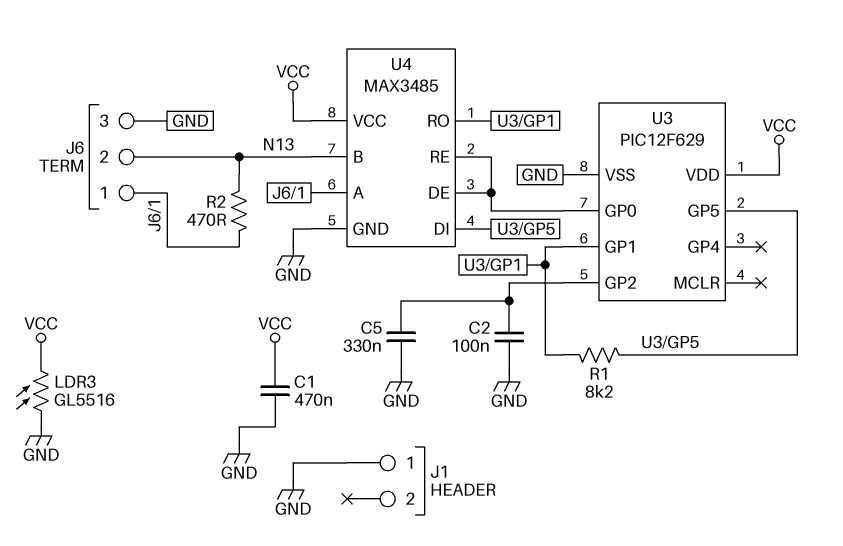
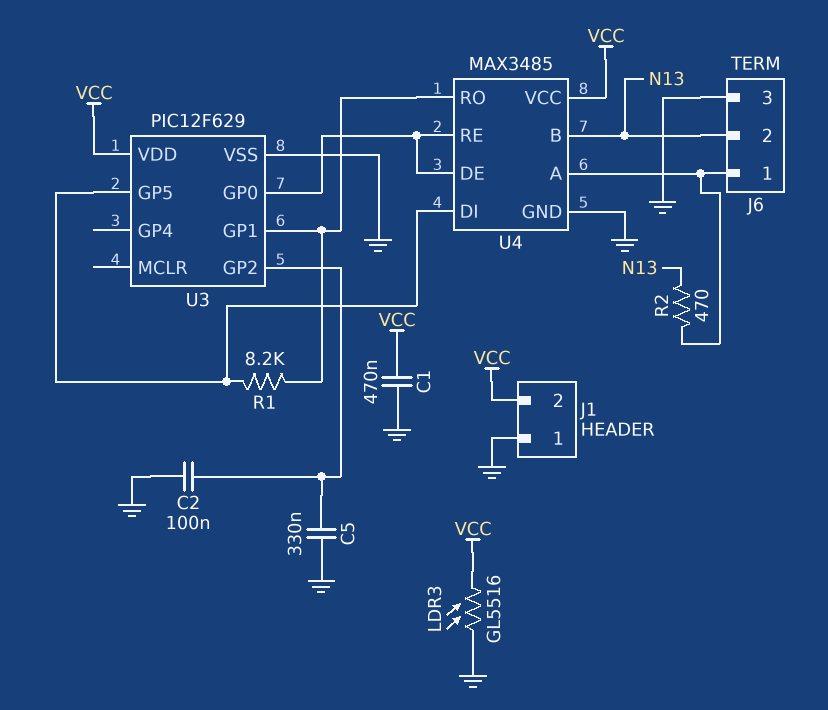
J1 pin 2: none -> VCC

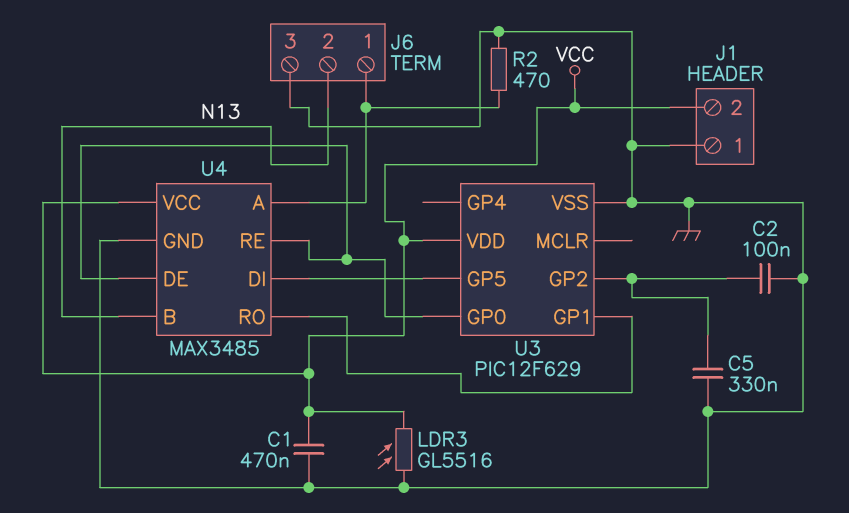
R1: 8.2k (U3/GP1, U3/GP5) -> none
R2: 470 (J6/1, N13) -> 470 (GND, J6/1)

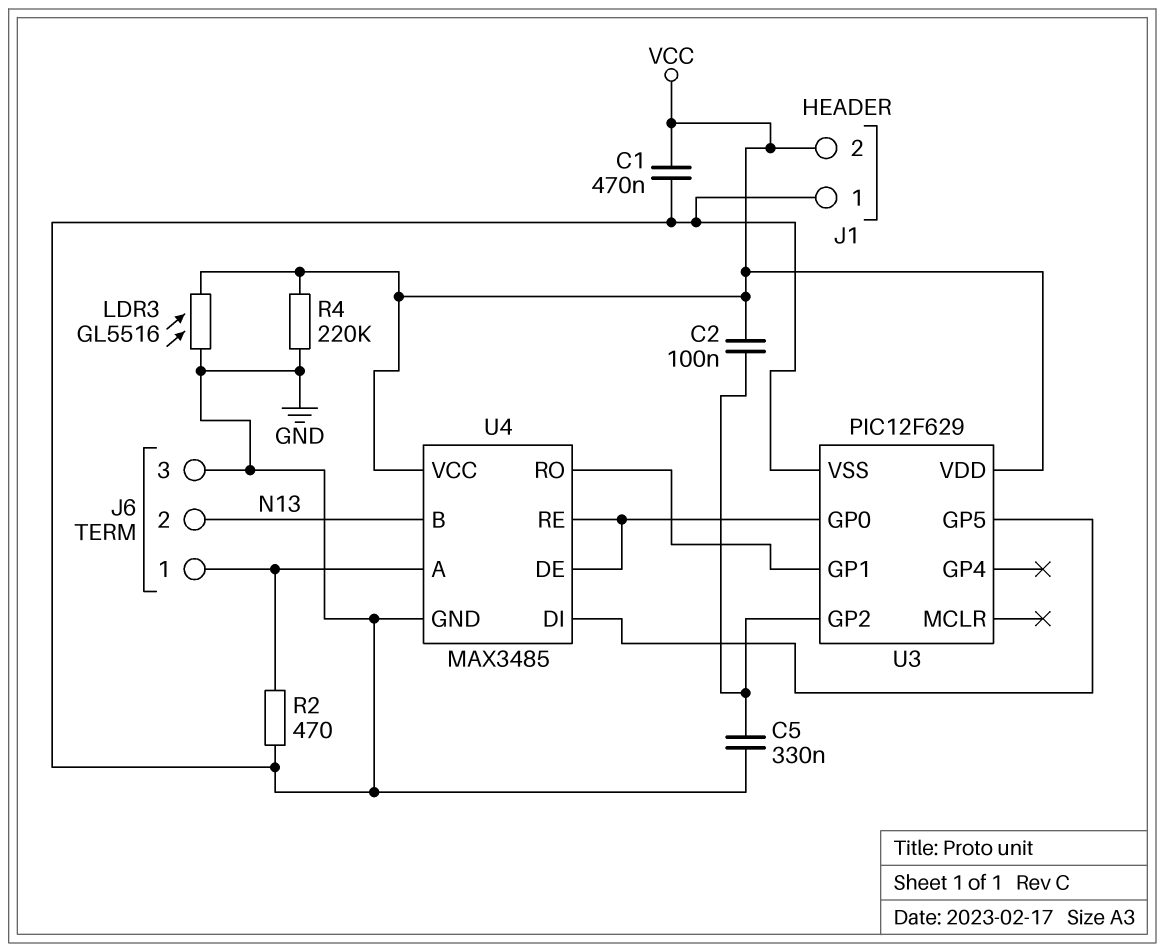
C2: 100nF (GND, U3/GP2) -> 100nF (U3/GP2, VCC)
R4: none -> 220k (GND, VCC)

